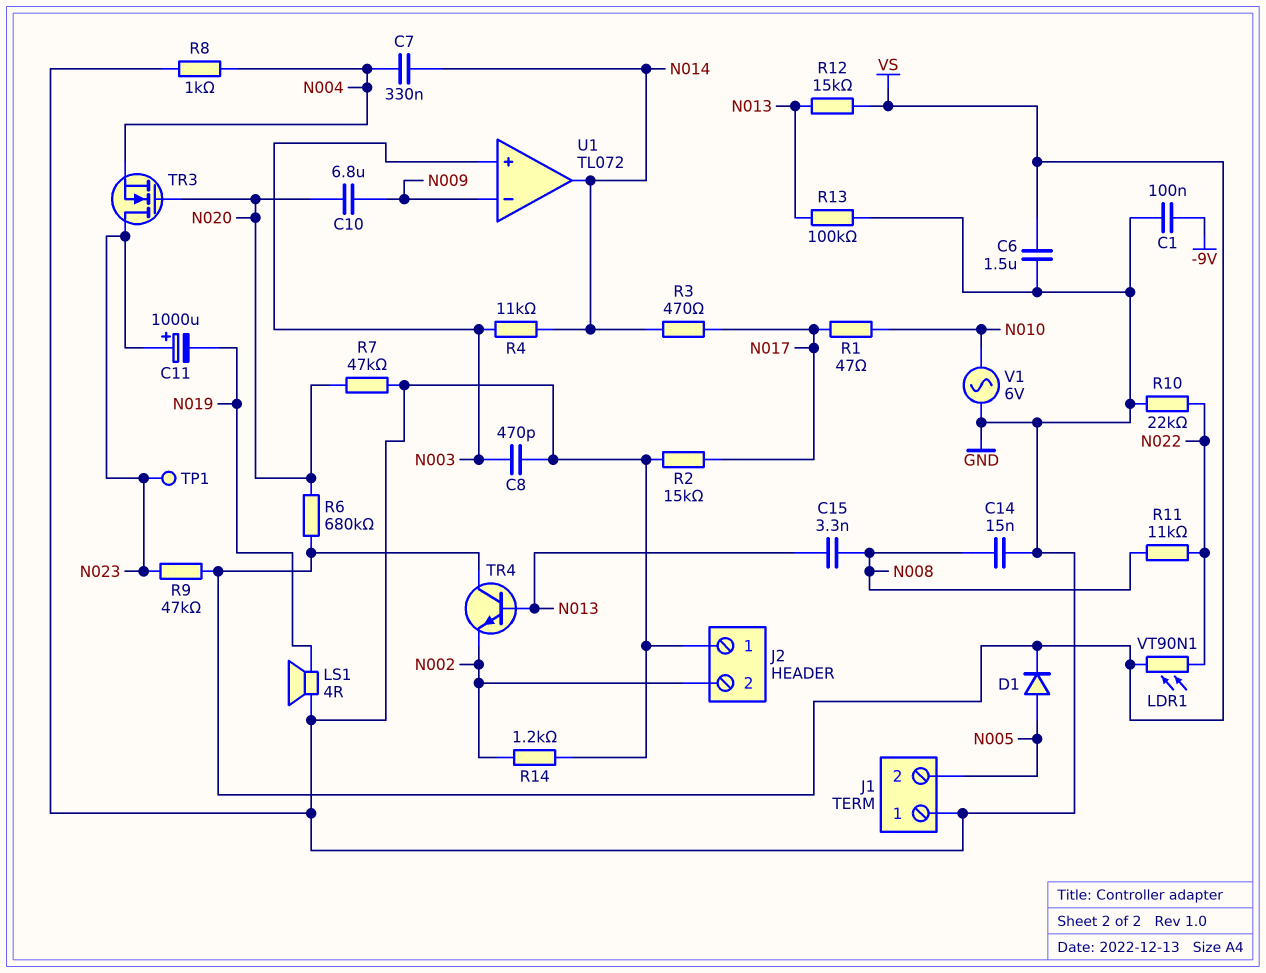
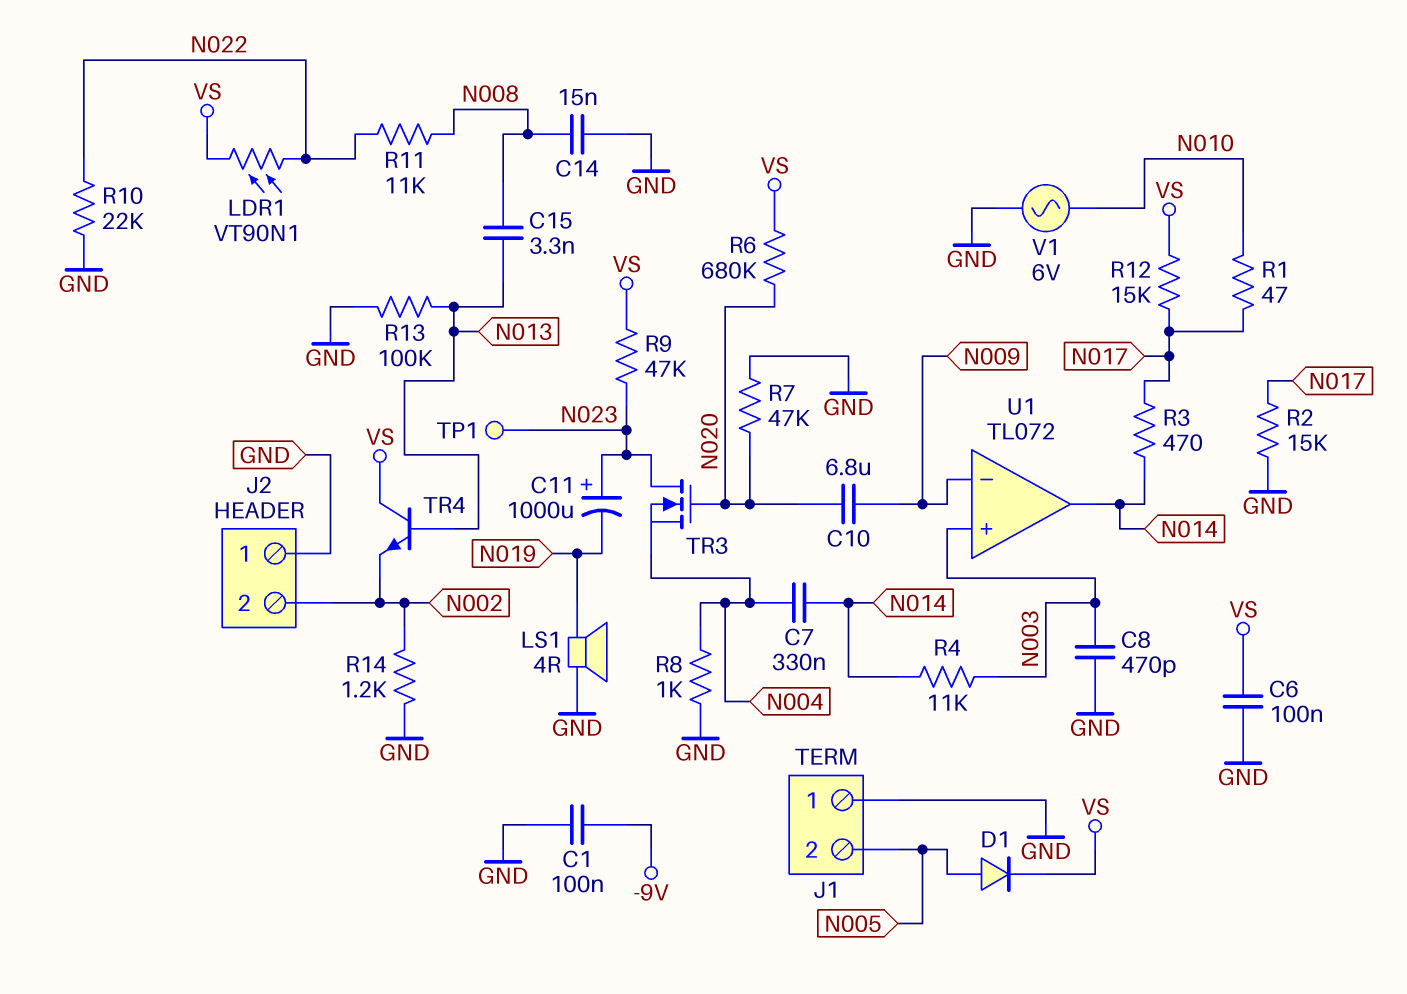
C6: 1.5uF (GND, VS) -> 100nF (GND, VS)
R12: 15k (N013, VS) -> 15k (N017, VS)

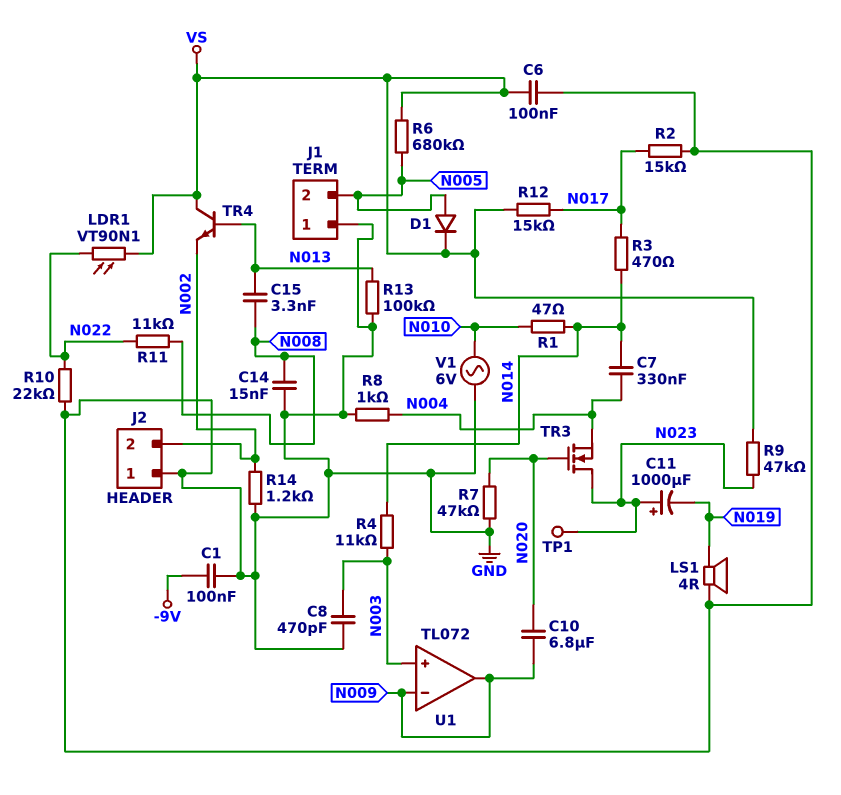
R1: 47 (N010, N017) -> 47 (N010, N014)
R6: 680k (N020, VS) -> 680k (N005, VS)
U1 pin out: N014 -> N009

